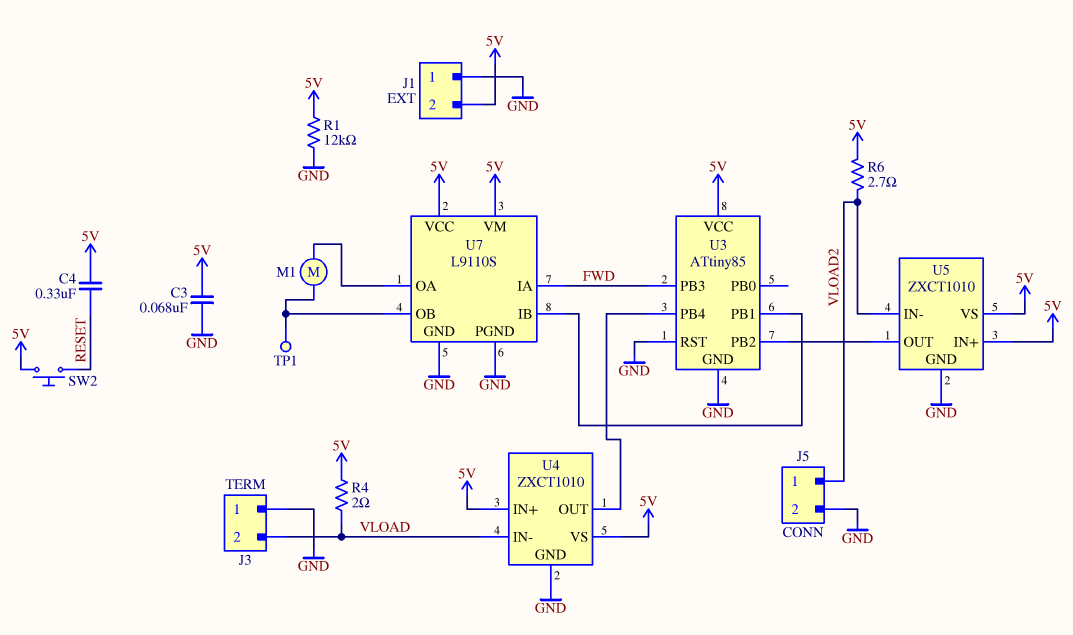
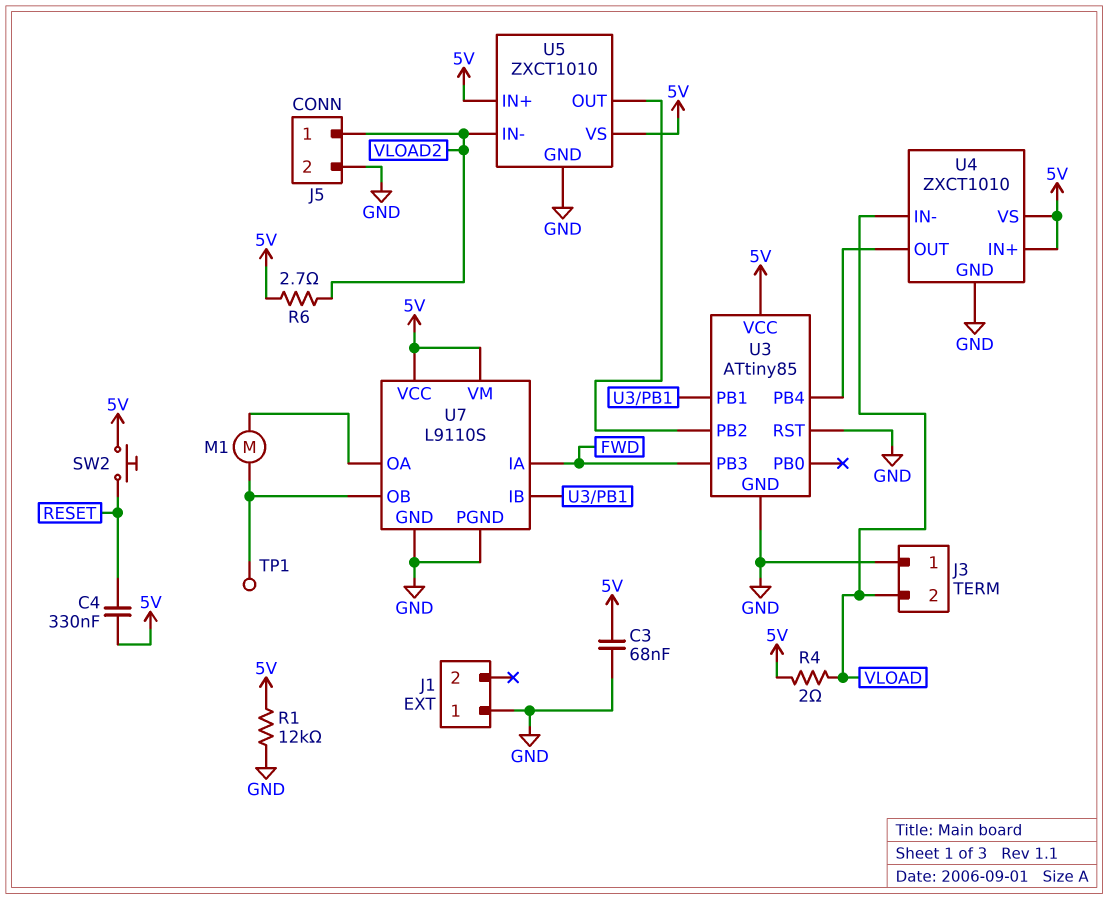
J1 pin 2: 5V -> none

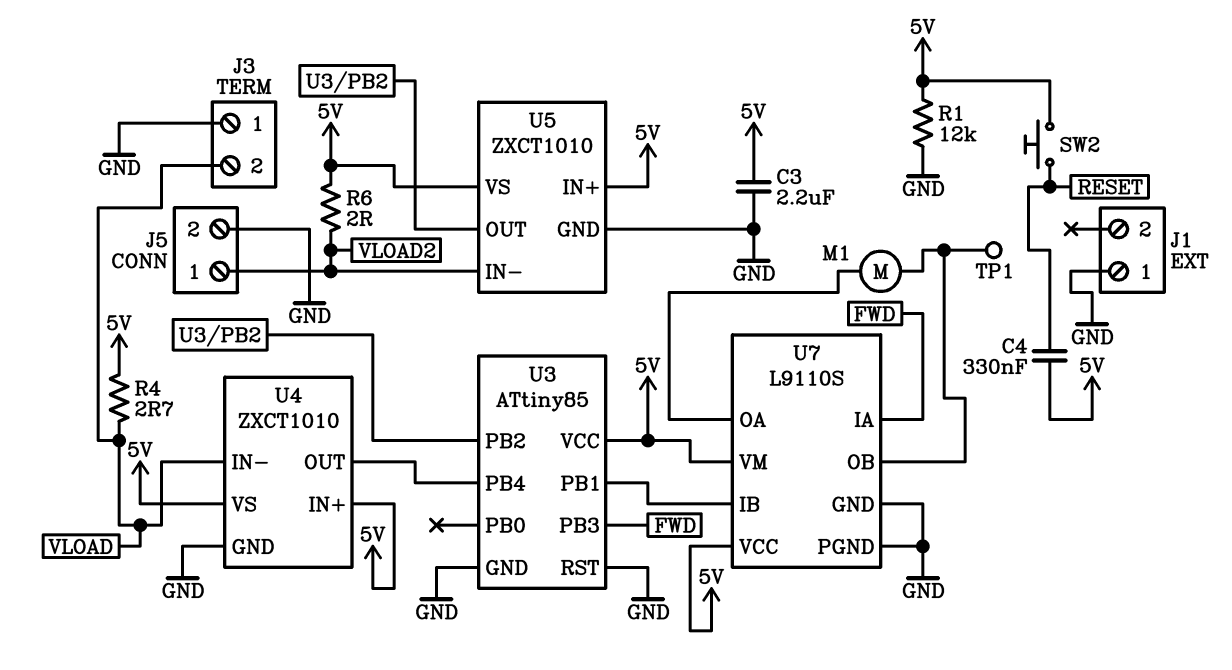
C3: 68nF (5V, GND) -> 2.2uF (5V, GND)
R4: 2 (5V, VLOAD) -> 2.7 (5V, VLOAD)
R6: 2.7 (5V, VLOAD2) -> 2 (5V, VLOAD2)

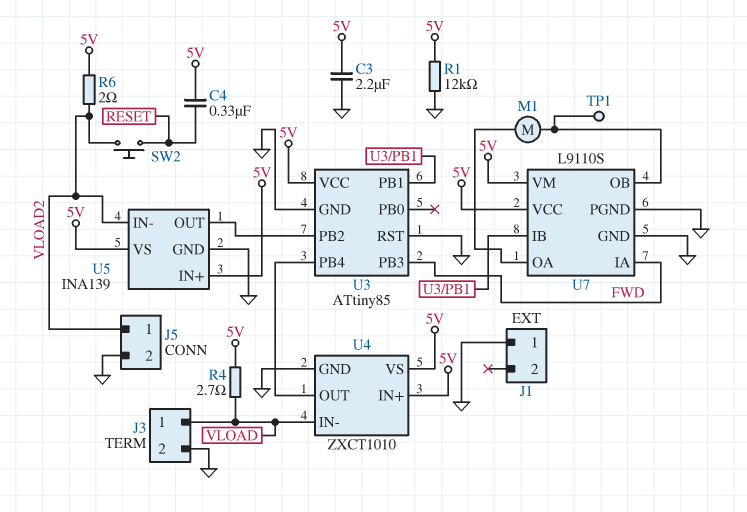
J3 pin 1: GND -> VLOAD
J3 pin 2: VLOAD -> GND
SW2: button (5V, RESET) -> button (RESET, VLOAD2)
U5: ZXCT1010 -> INA139

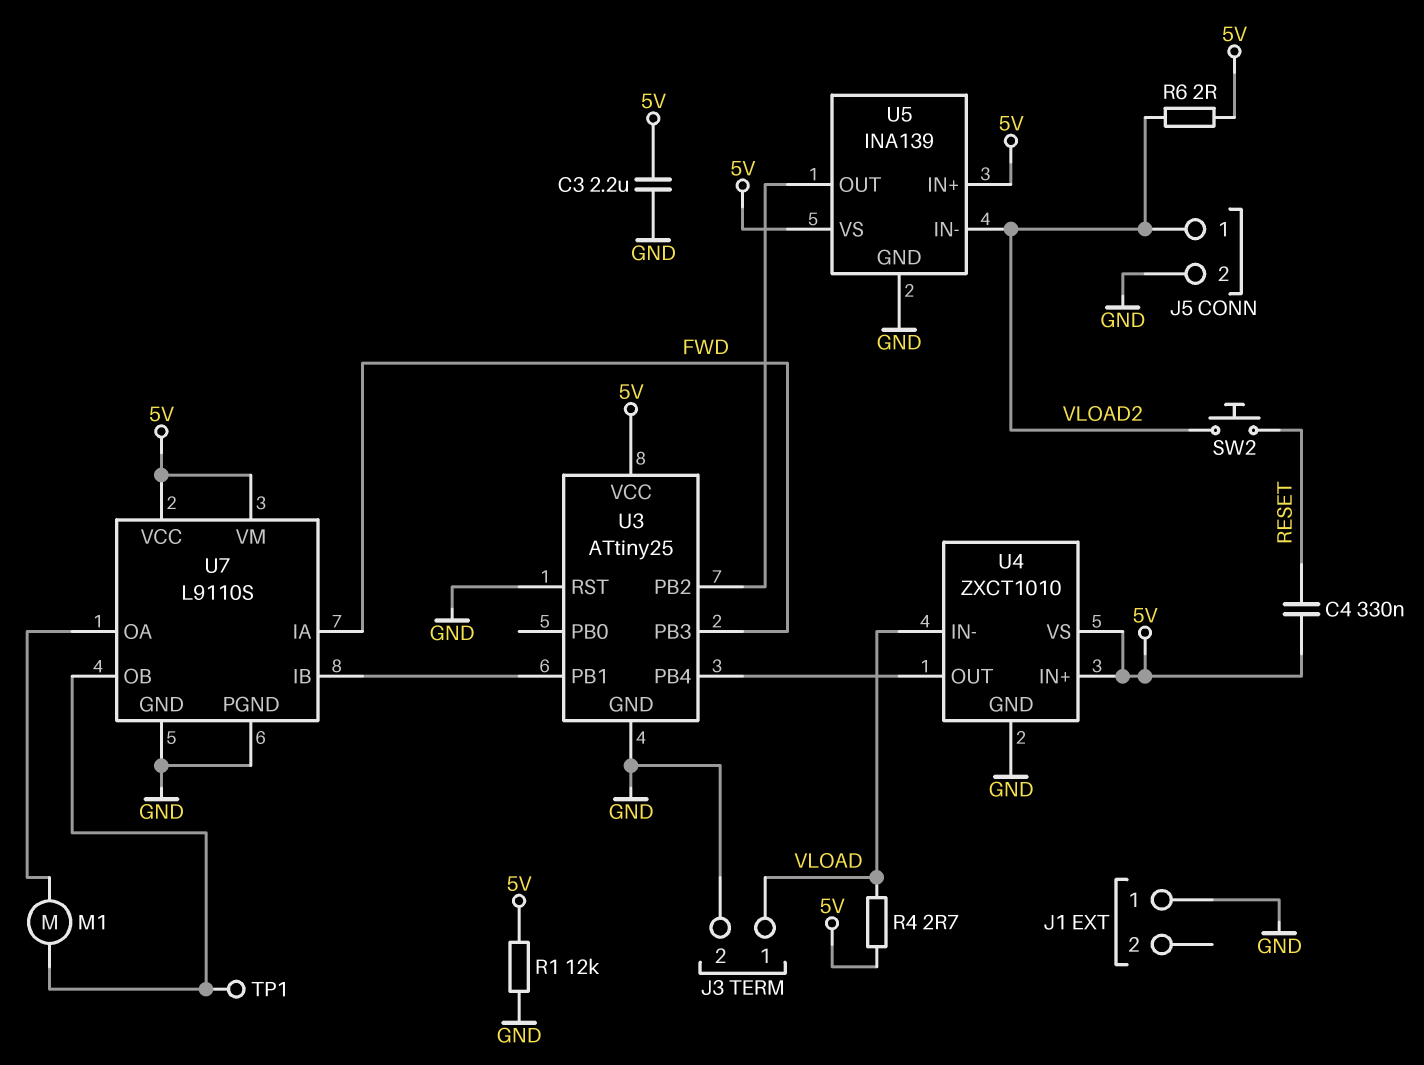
U3: ATtiny85 -> ATtiny25

